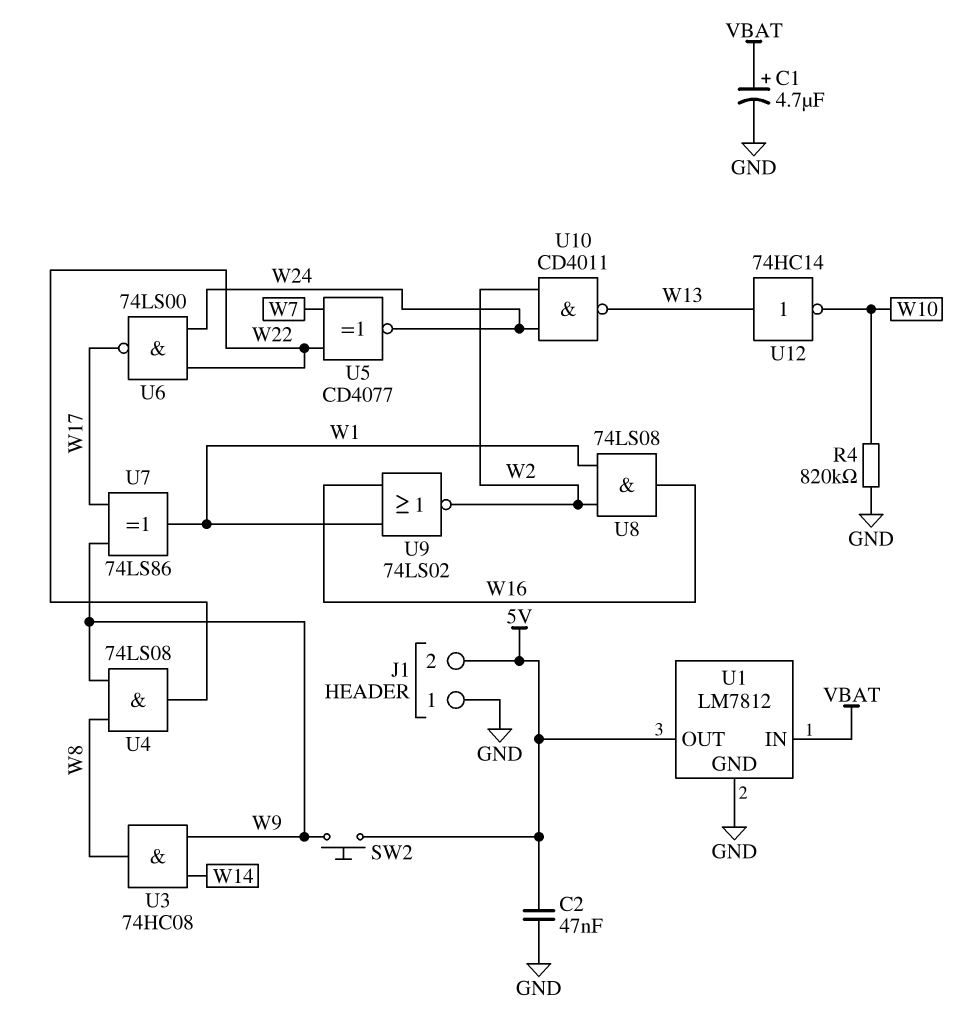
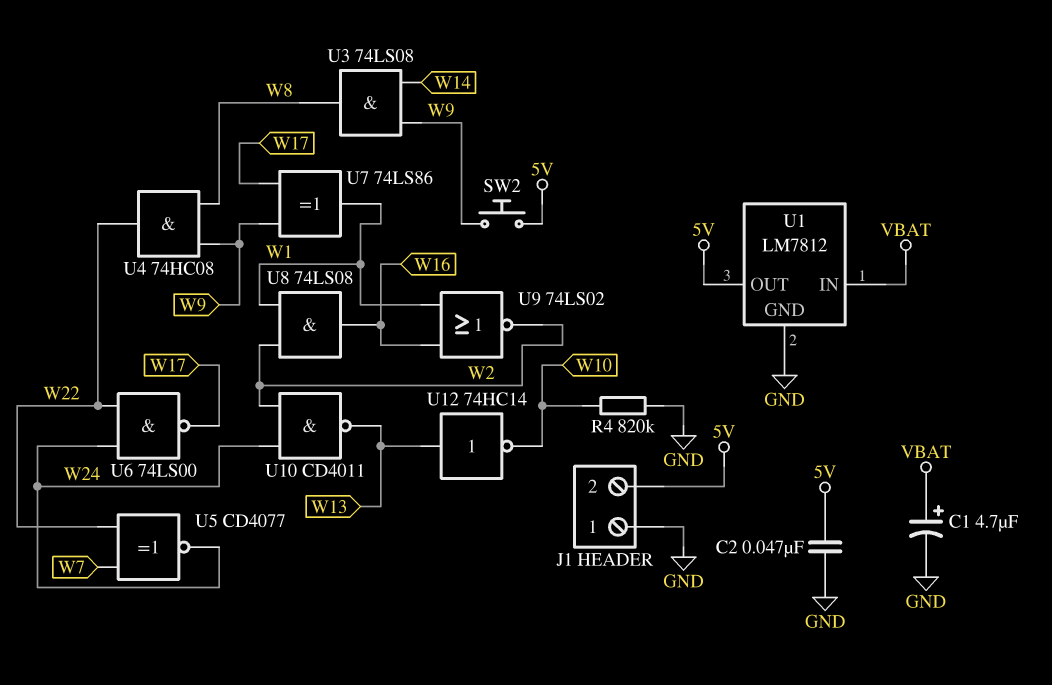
U3: AND 74HC08 (in W9, in W14, out W8) -> AND 74LS08 (in W9, in W14, out W8)
U4: AND 74LS08 (in W8, in W9, out W22) -> AND 74HC08 (in W8, in W9, out W22)

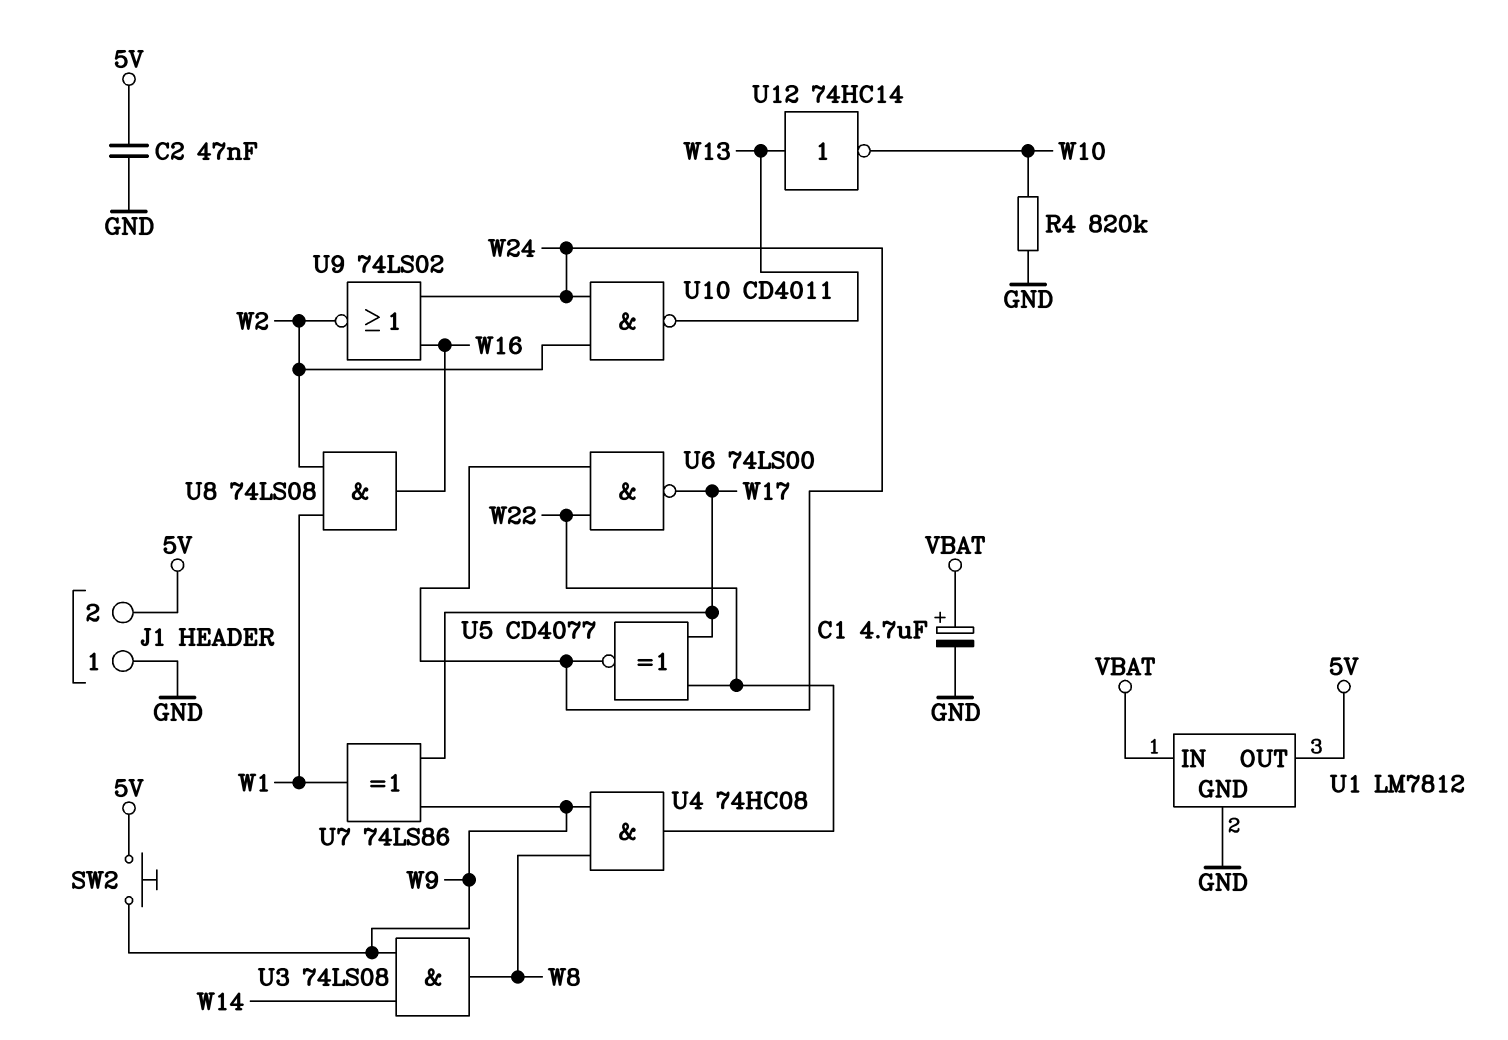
U5: XNOR CD4077 (in W7, in W22, out W24) -> XNOR CD4077 (in W17, in W22, out W24)
U9: NOR 74LS02 (in W1, in W16, out W2) -> NOR 74LS02 (in W16, in W24, out W2)

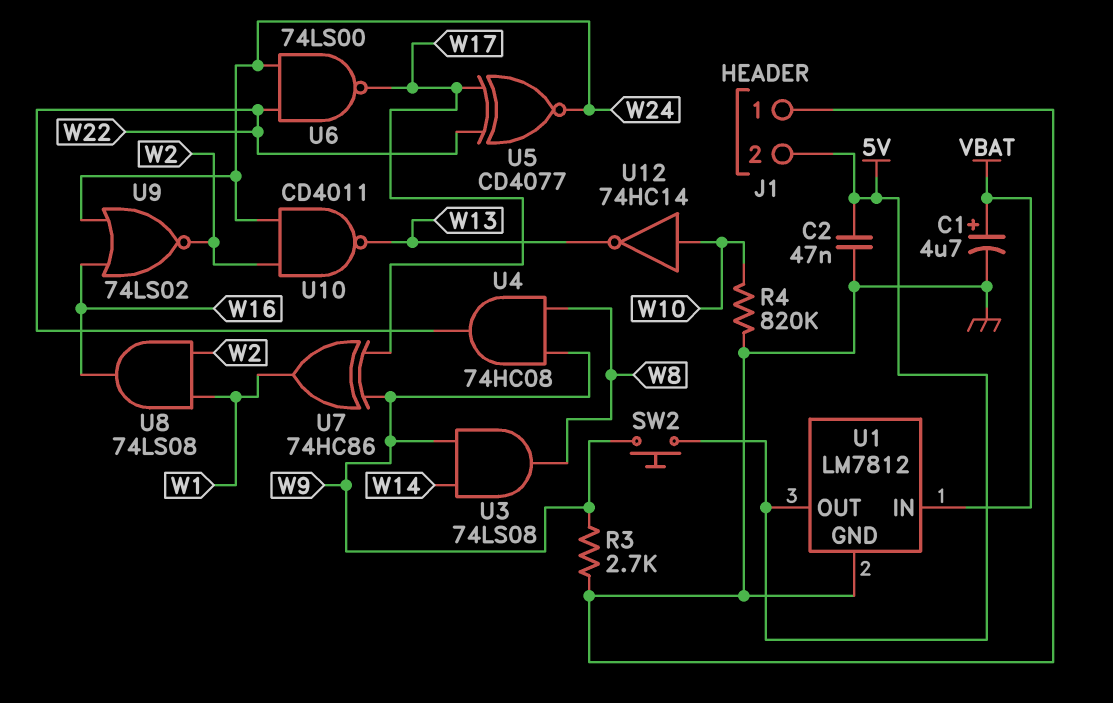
R3: none -> 2.7k (GND, W9)
U7: XOR 74LS86 (in W9, in W17, out W1) -> XOR 74HC86 (in W9, in W17, out W1)
U12: NOT 74HC14 (in W13, out W10) -> NOT 74HC14 (in W10, out W13)

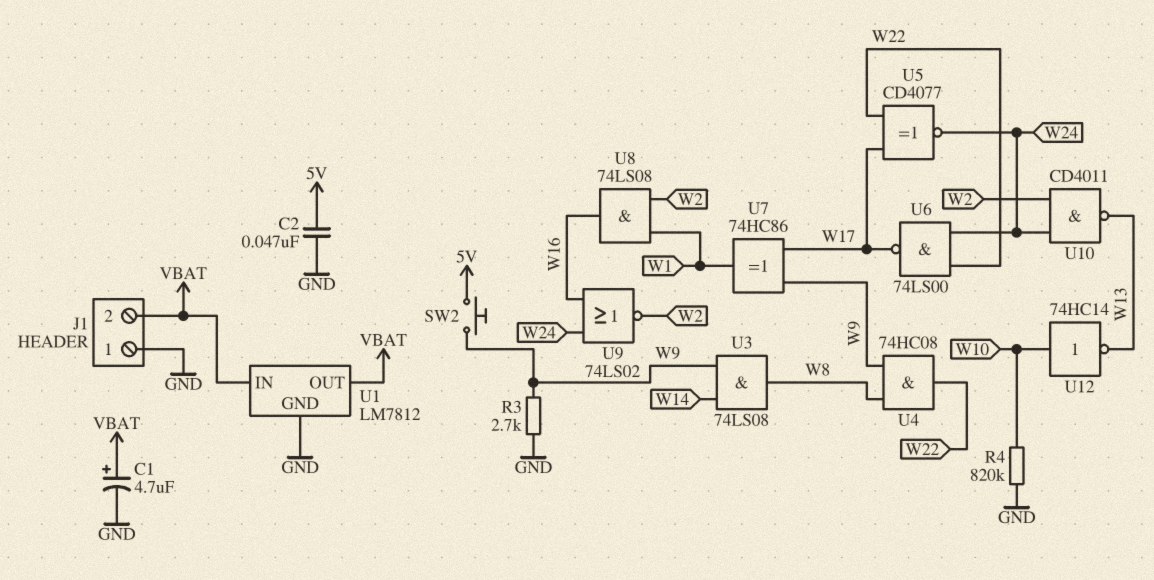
J1 pin 2: 5V -> VBAT
U1 pin OUT: 5V -> VBAT

